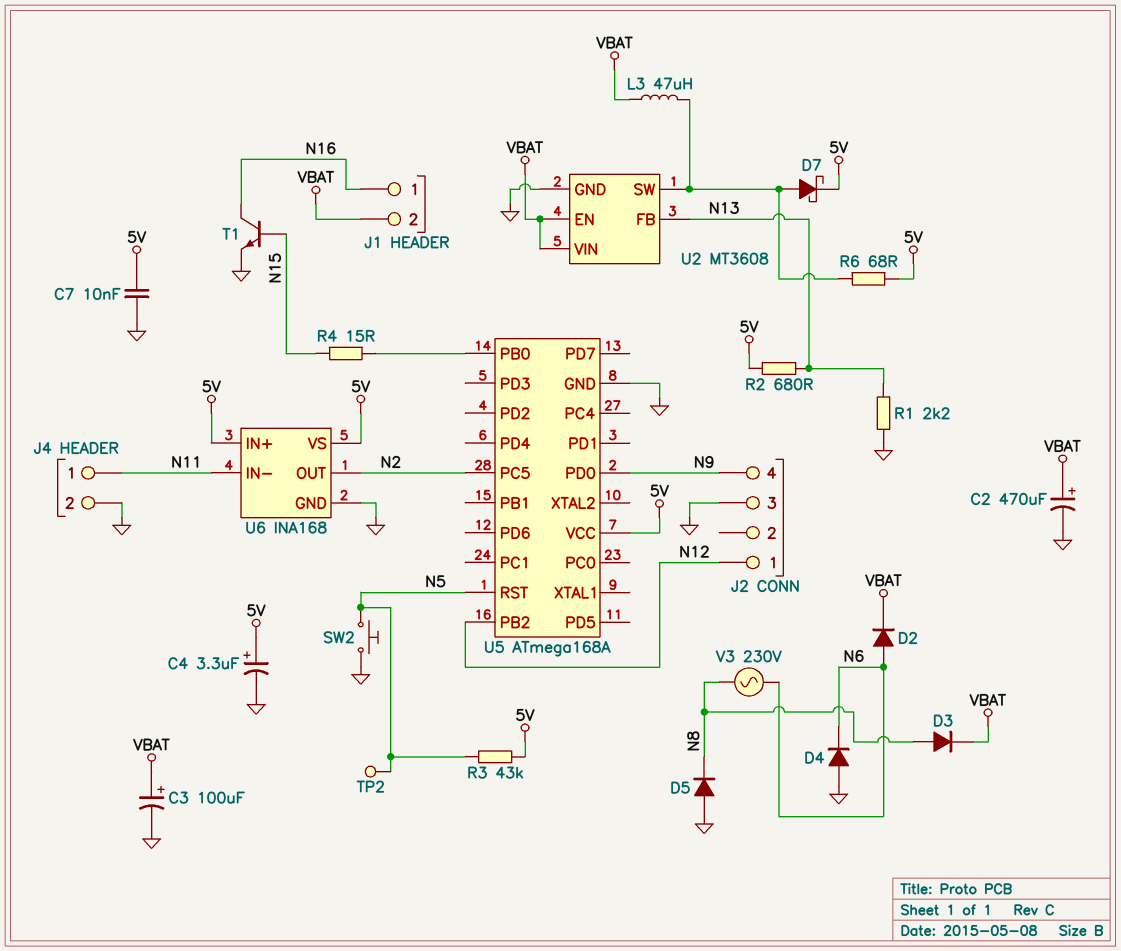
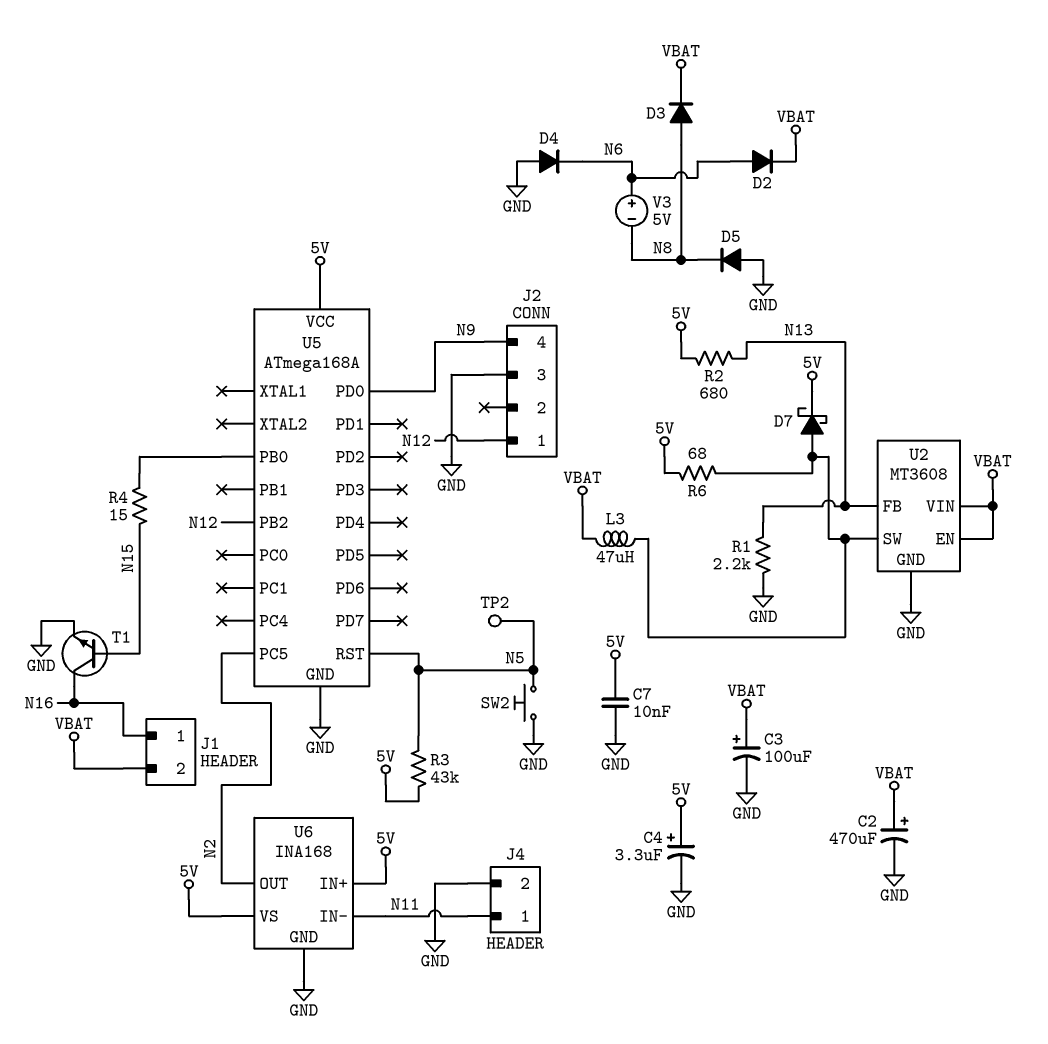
V3: AC 230V (N6, N8) -> 5V (plus N6, minus N8)

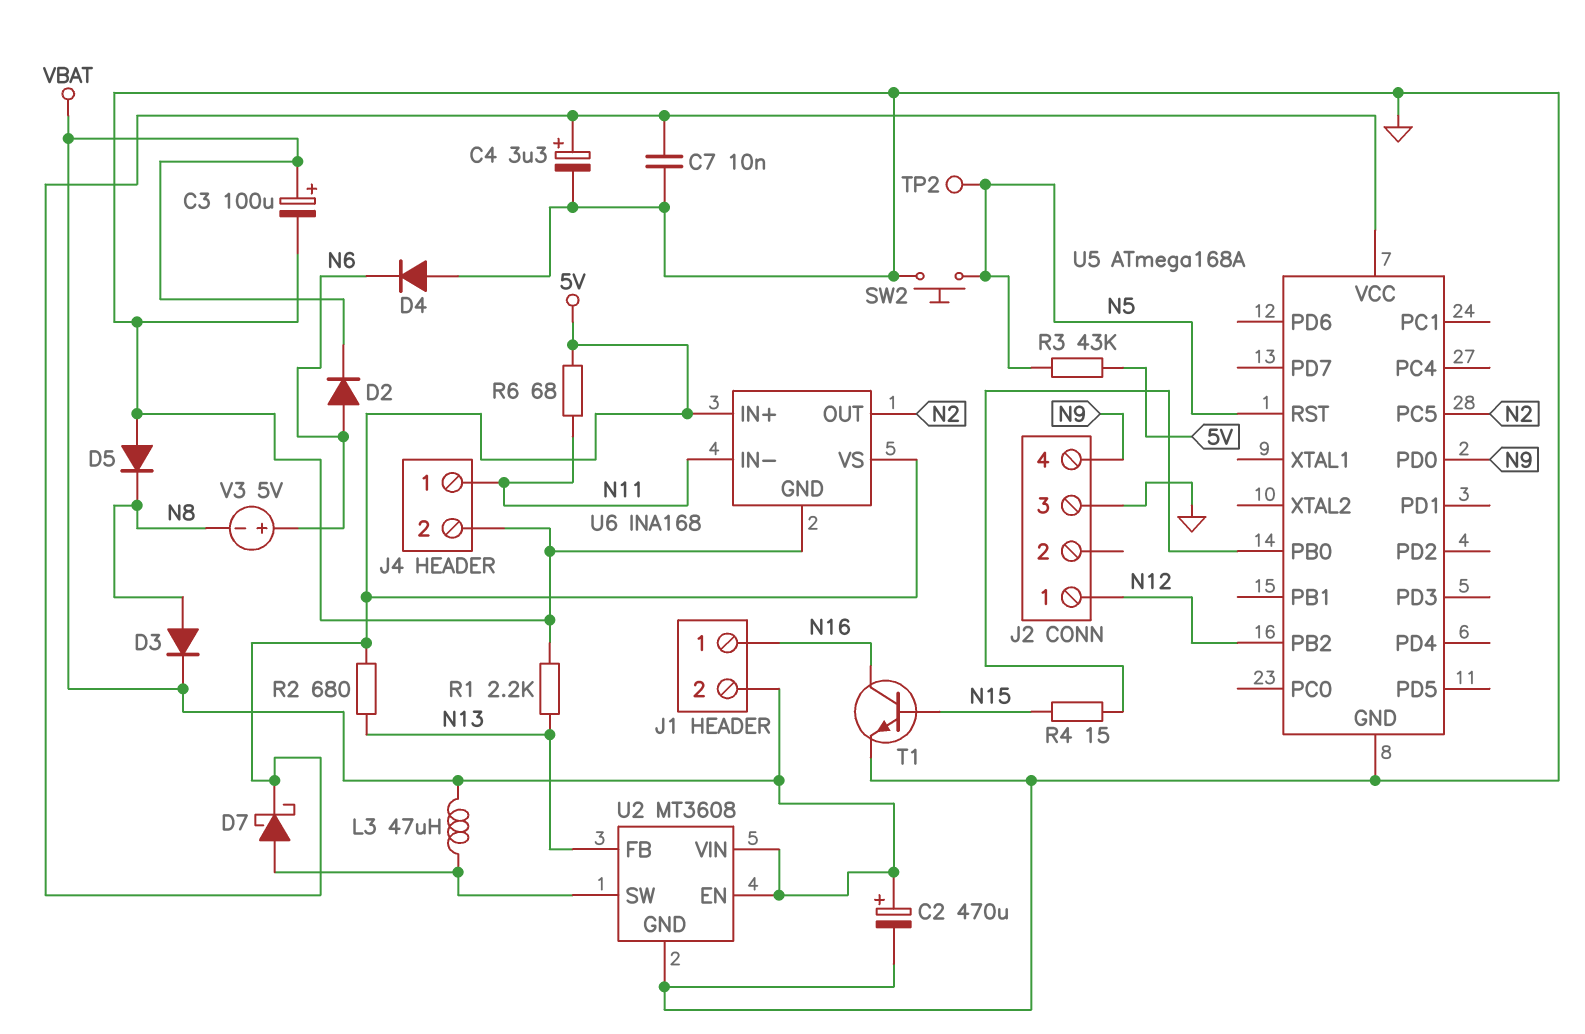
R6: 68 (5V, U2/SW) -> 68 (5V, N11)

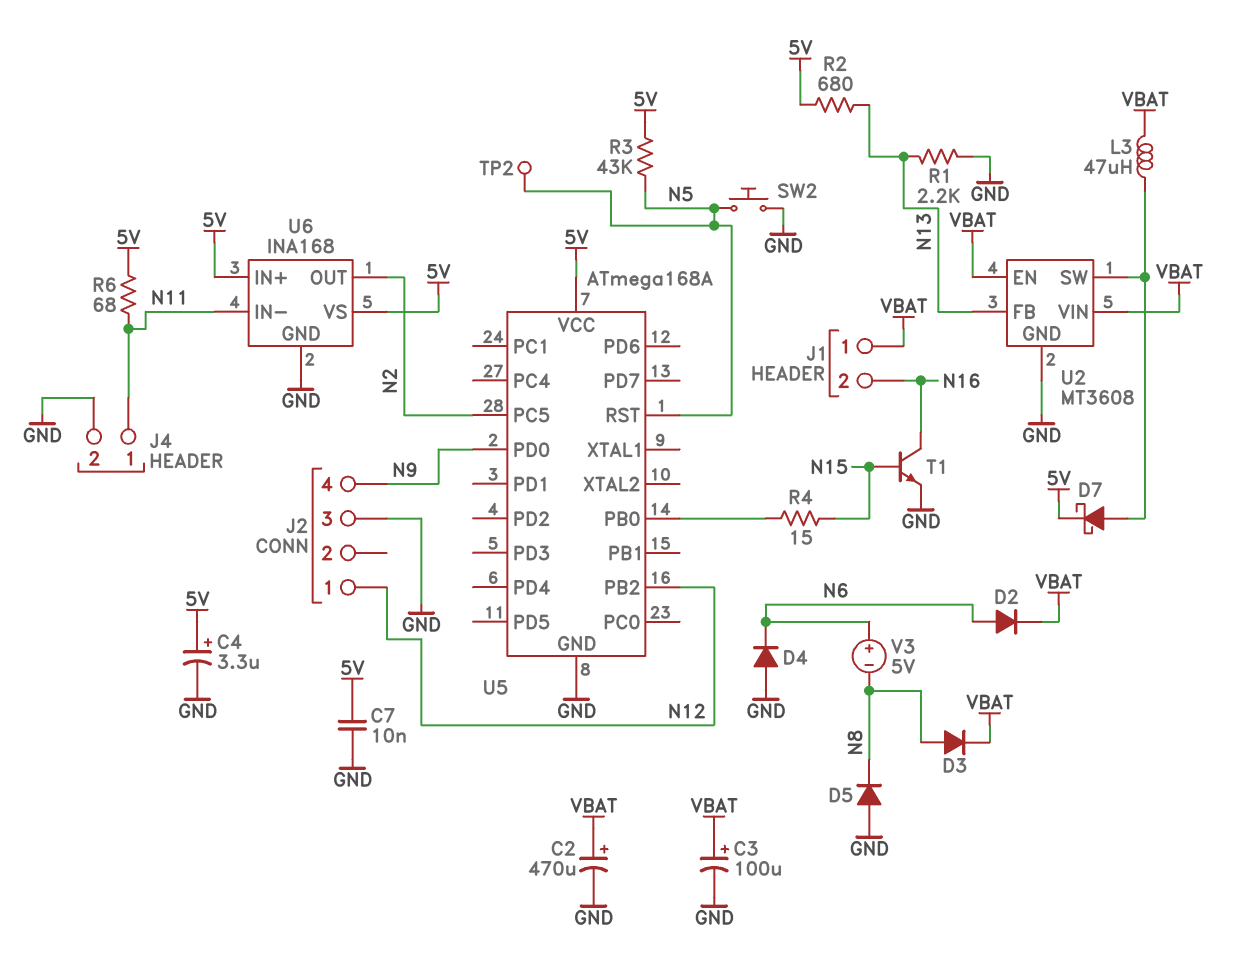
J1 pin 1: N16 -> VBAT
J1 pin 2: VBAT -> N16

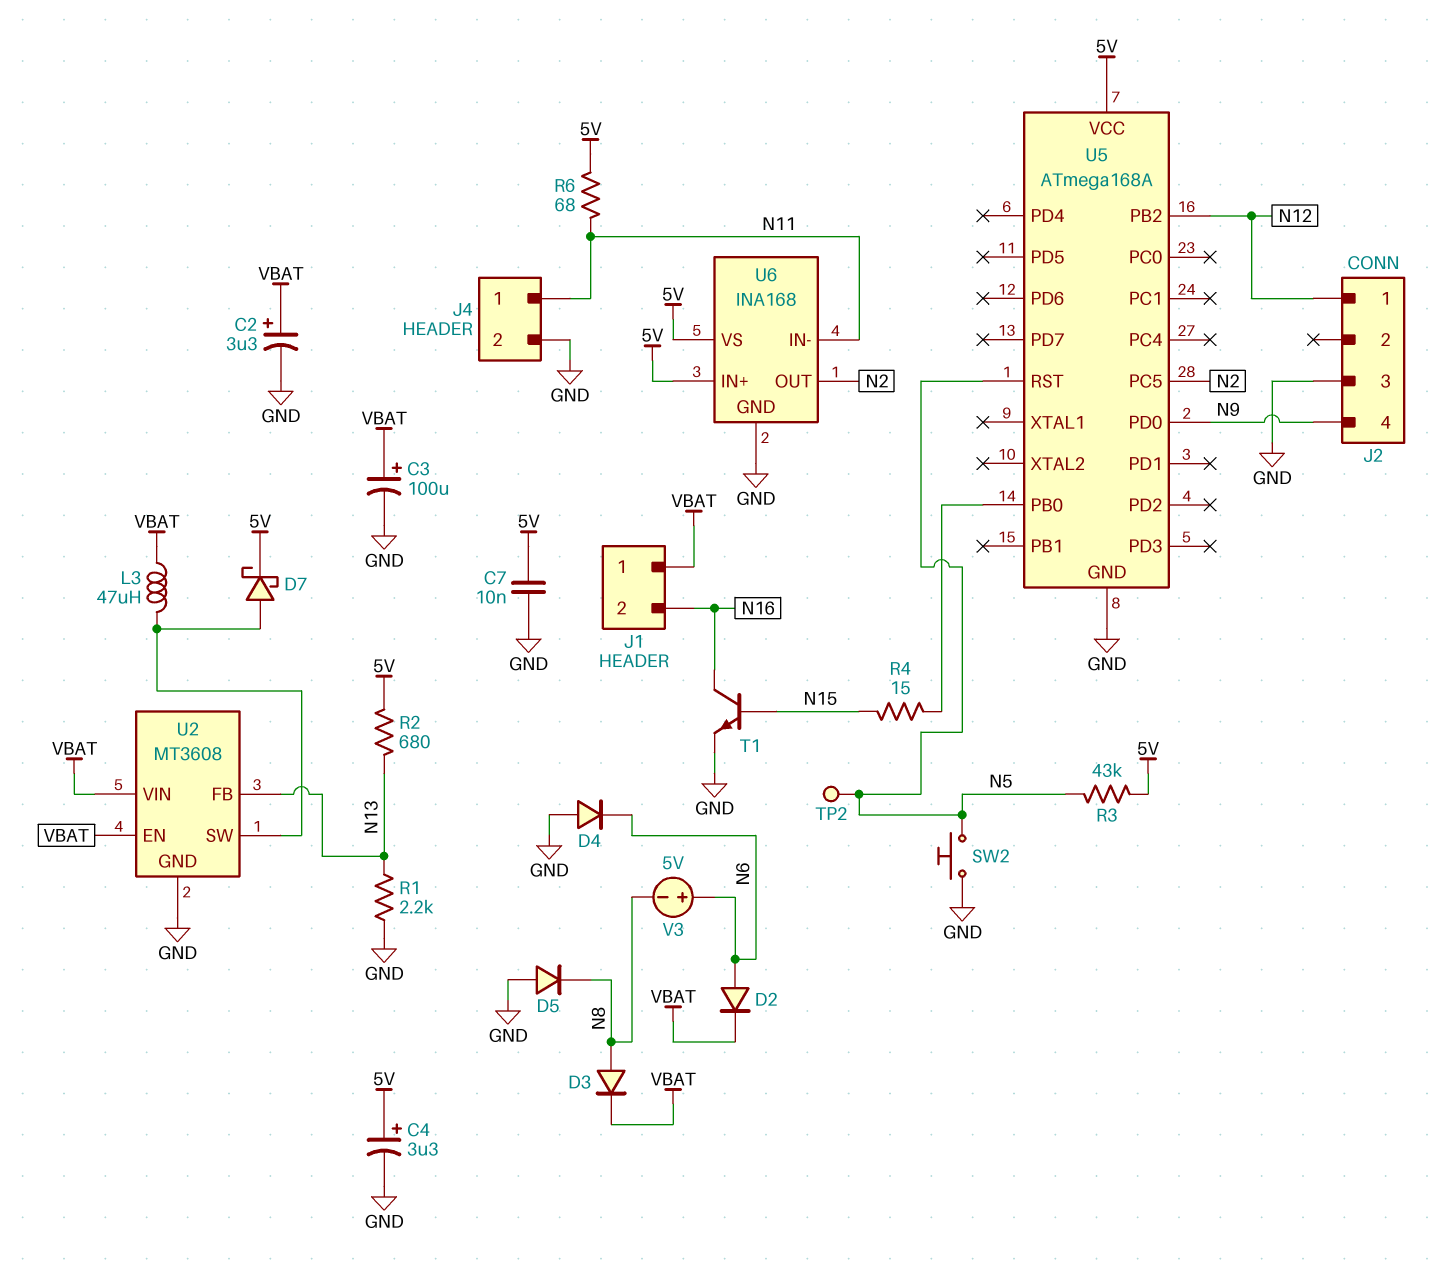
C2: 470uF (plus VBAT, minus GND) -> 3.3uF (plus VBAT, minus GND)

